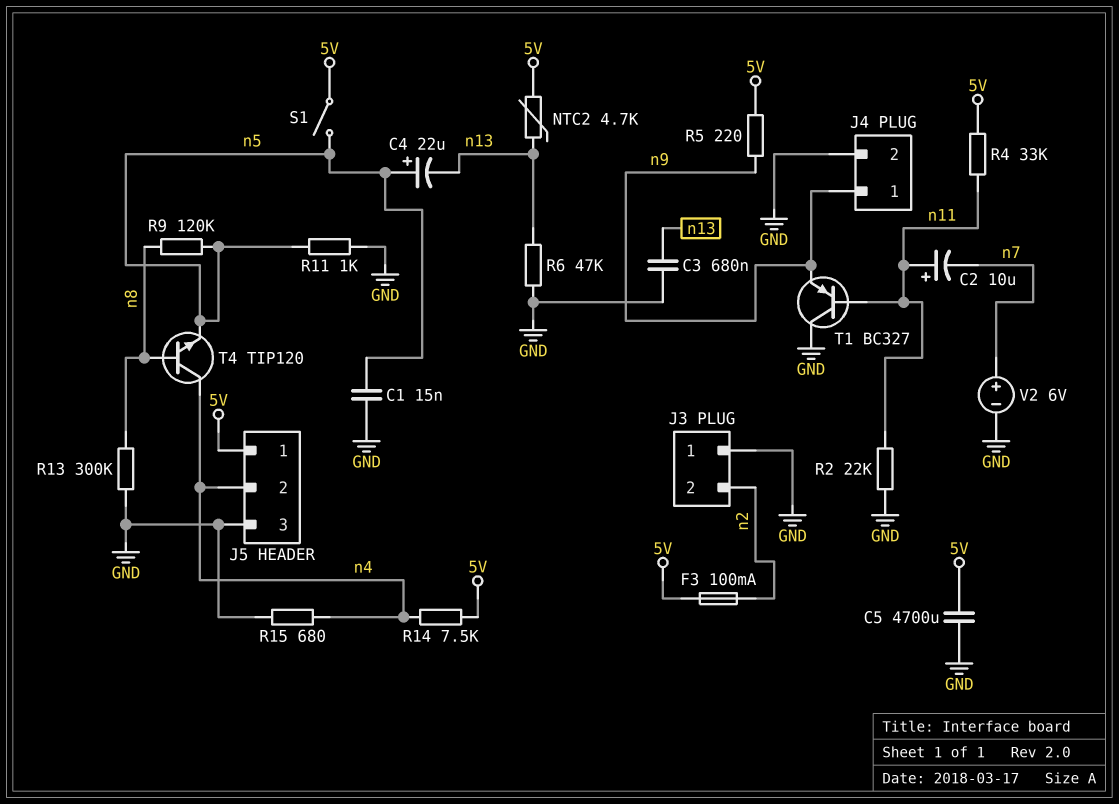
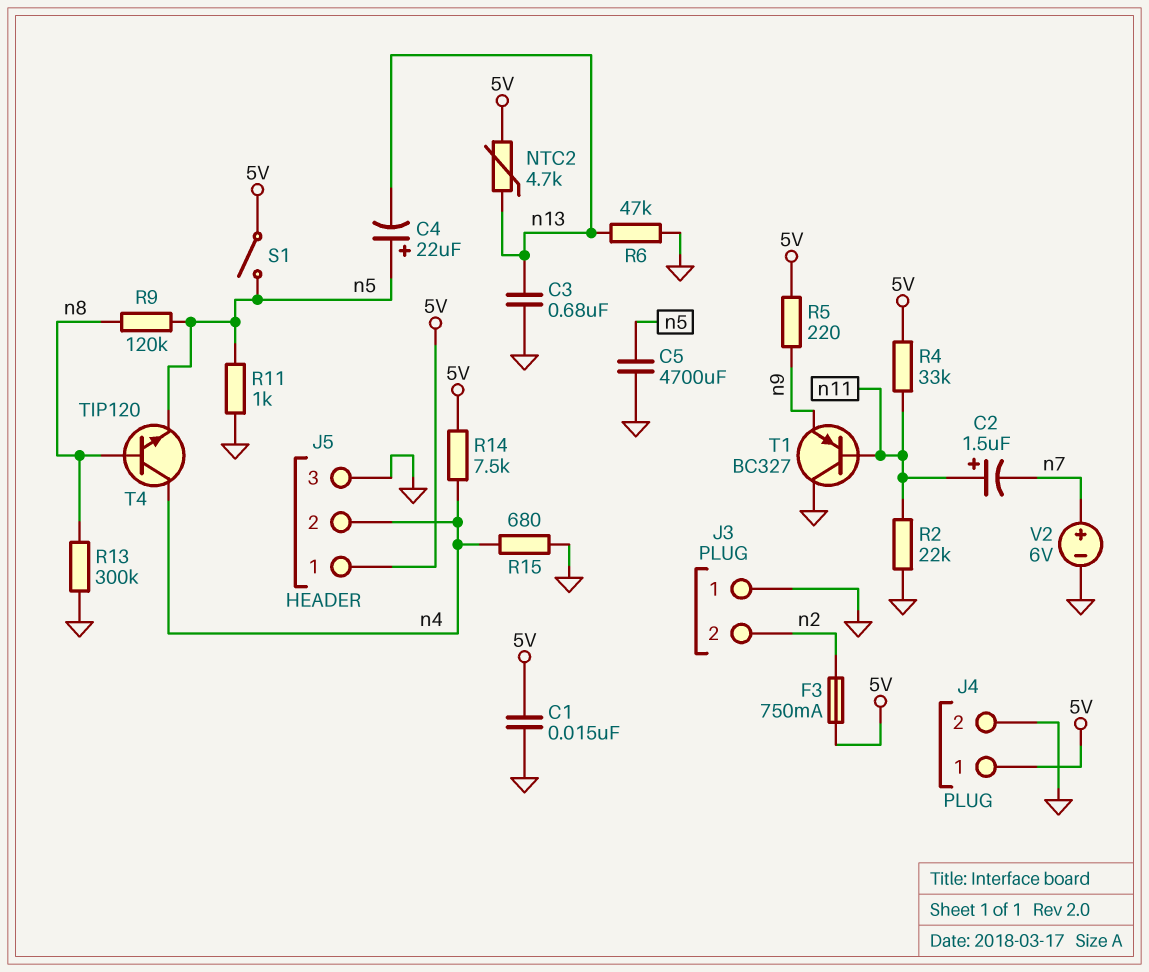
C1: 15nF (GND, n5) -> 15nF (5V, GND)
C2: 10uF (plus n11, minus n7) -> 1.5uF (plus n11, minus n7)
C5: 4700uF (5V, GND) -> 4700uF (GND, n5)
F3: 100mA (5V, n2) -> 750mA (5V, n2)
J4 pin 1: n9 -> 5V

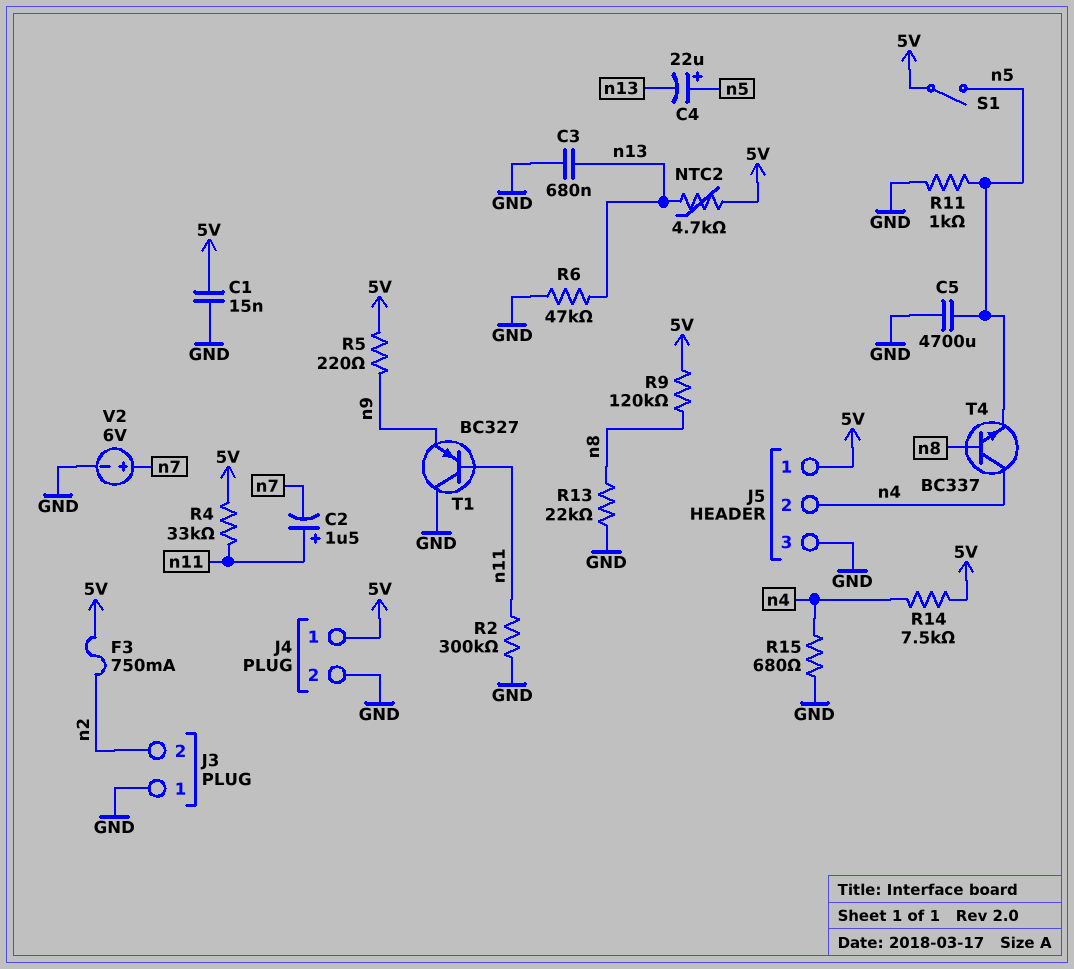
R2: 22k (GND, n11) -> 300k (GND, n11)
R9: 120k (n5, n8) -> 120k (5V, n8)
R13: 300k (GND, n8) -> 22k (GND, n8)
T4: NPN TIP120 (B n8, C n4, E n5) -> NPN BC337 (B n8, C n4, E n5)

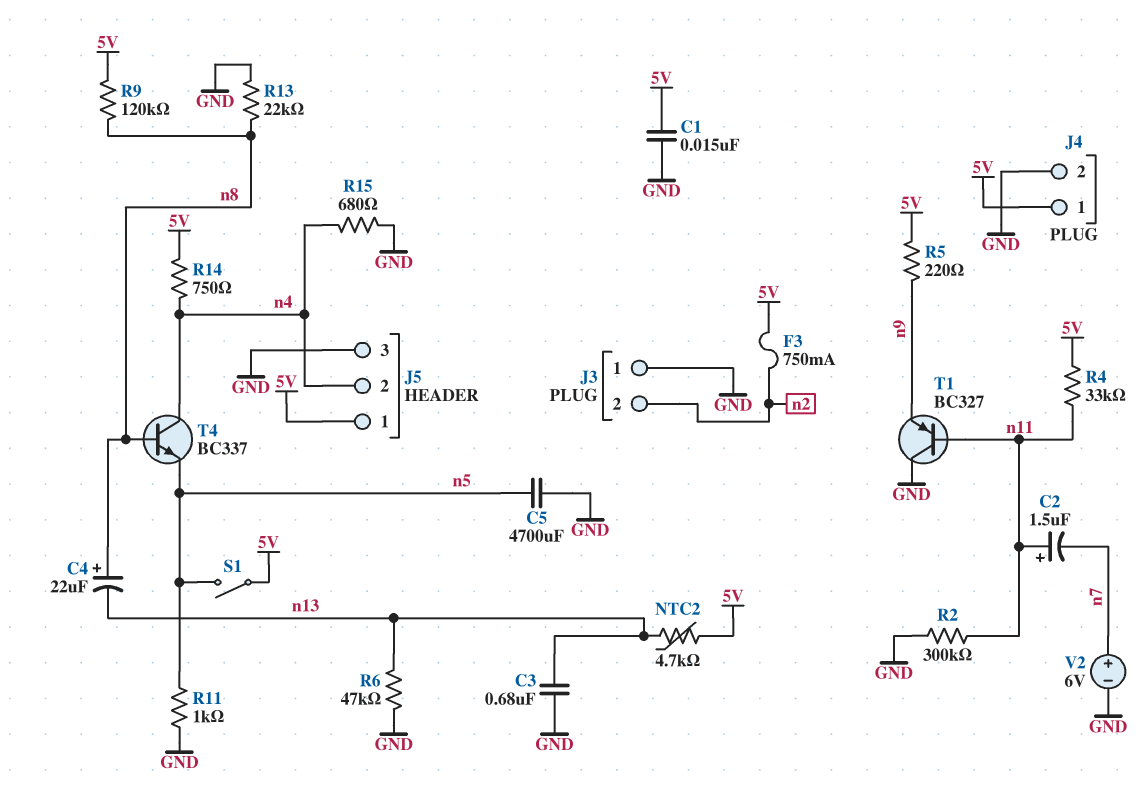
C4: 22uF (plus n5, minus n13) -> 22uF (plus n8, minus n13)
R14: 7.5k (5V, n4) -> 750 (5V, n4)

